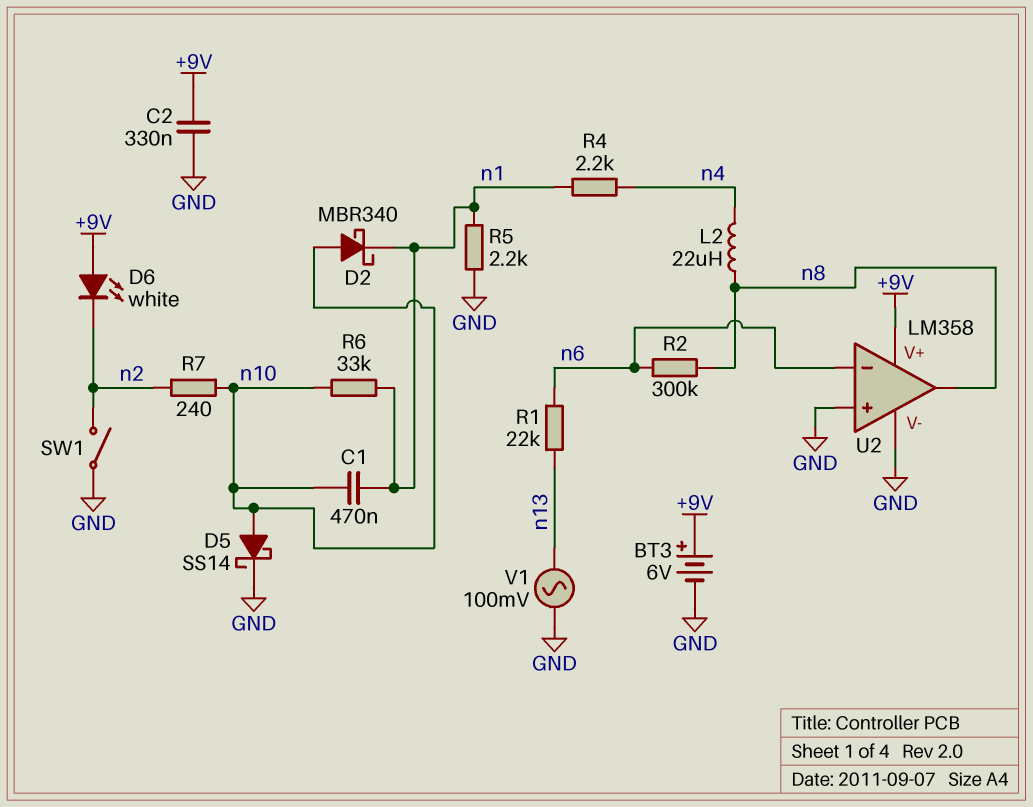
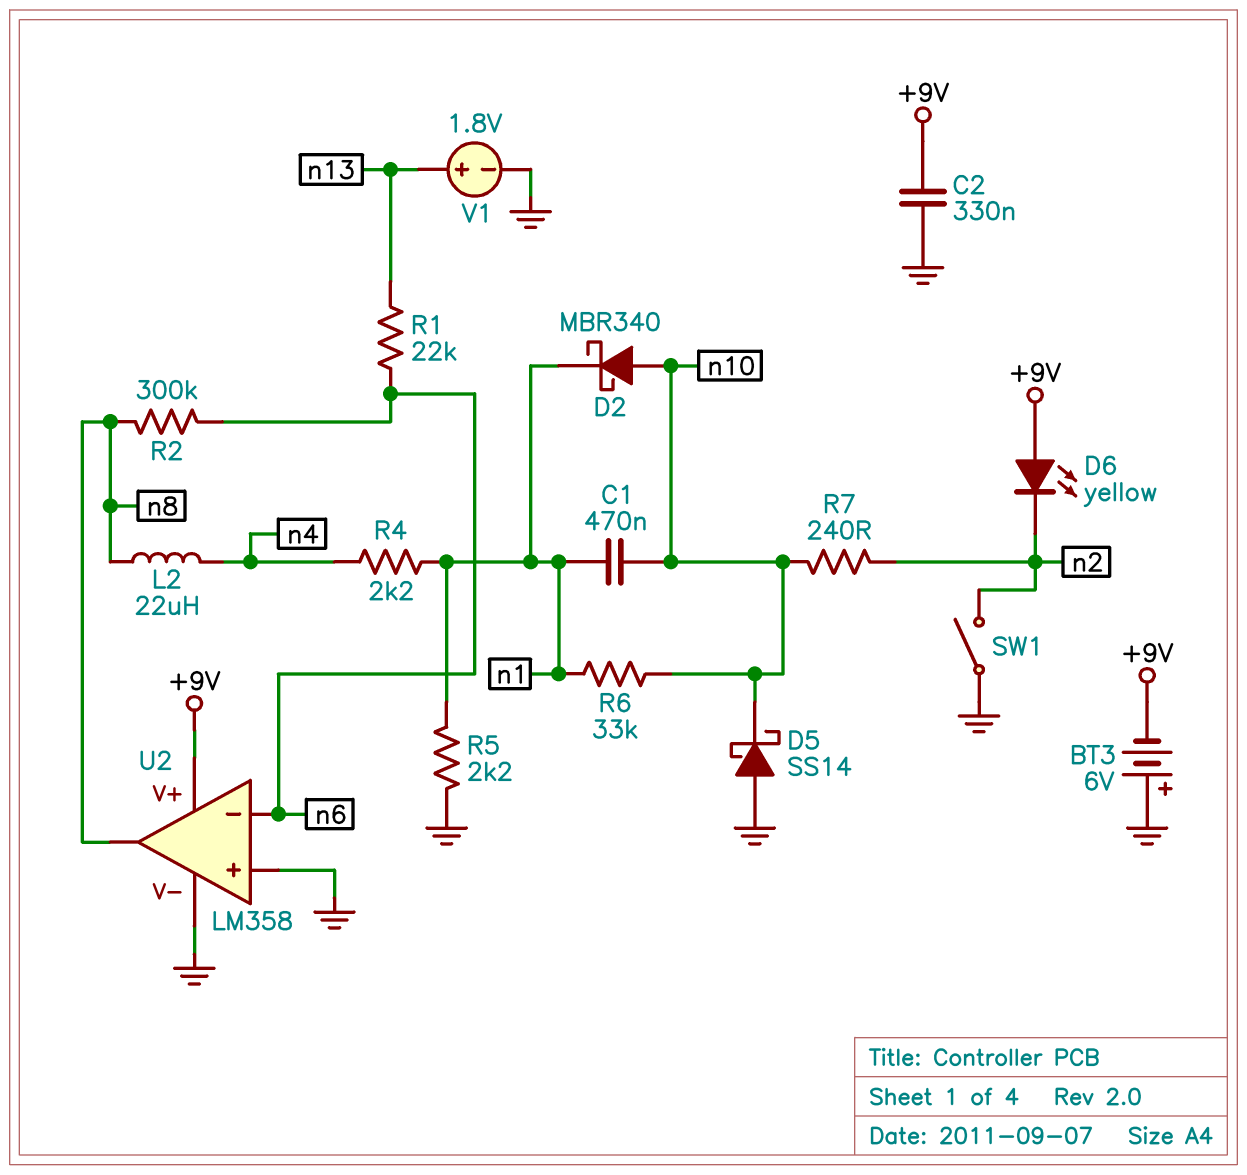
BT3: 6V (plus +9V, minus GND) -> 6V (plus GND, minus +9V)
D5: schottky SS14 (A n10, K GND) -> schottky SS14 (A GND, K n10)
D6: LED white (A +9V, K n2) -> LED yellow (A +9V, K n2)
V1: AC 100mV (GND, n13) -> 1.8V (plus n13, minus GND)

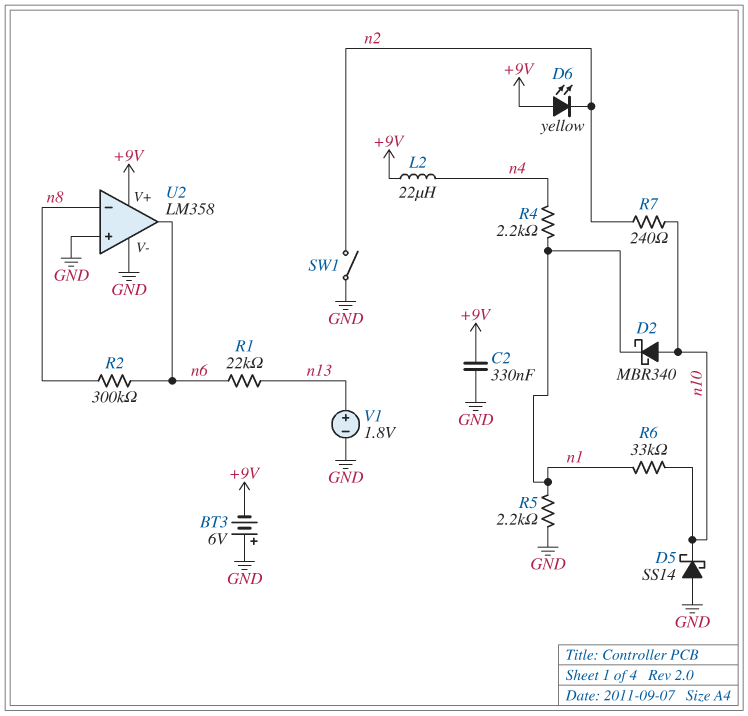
C1: 470nF (n1, n10) -> none
L2: 22uH (n4, n8) -> 22uH (+9V, n4)
U2 pin in-: n6 -> n8
U2 pin out: n8 -> n6

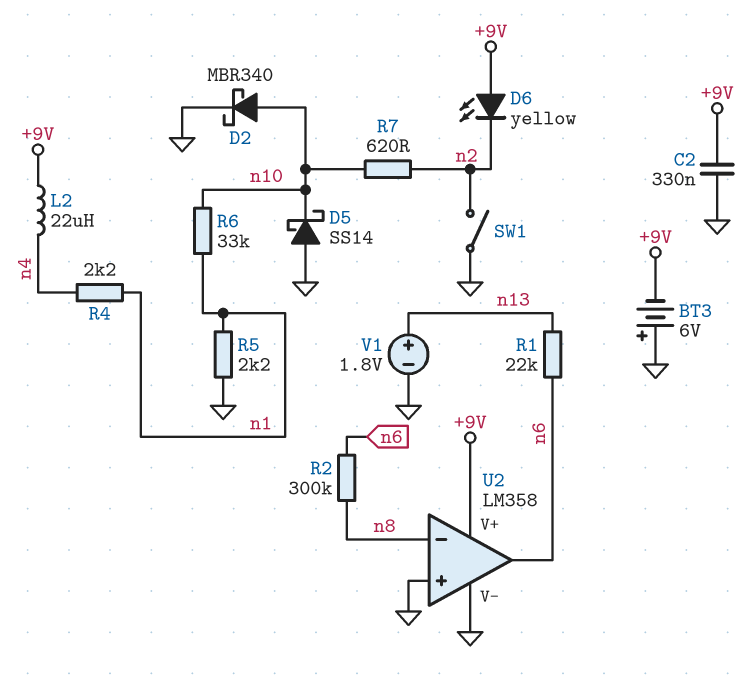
D2: schottky MBR340 (A n10, K n1) -> schottky MBR340 (A n10, K GND)
R7: 240 (n2, n10) -> 620 (n2, n10)

